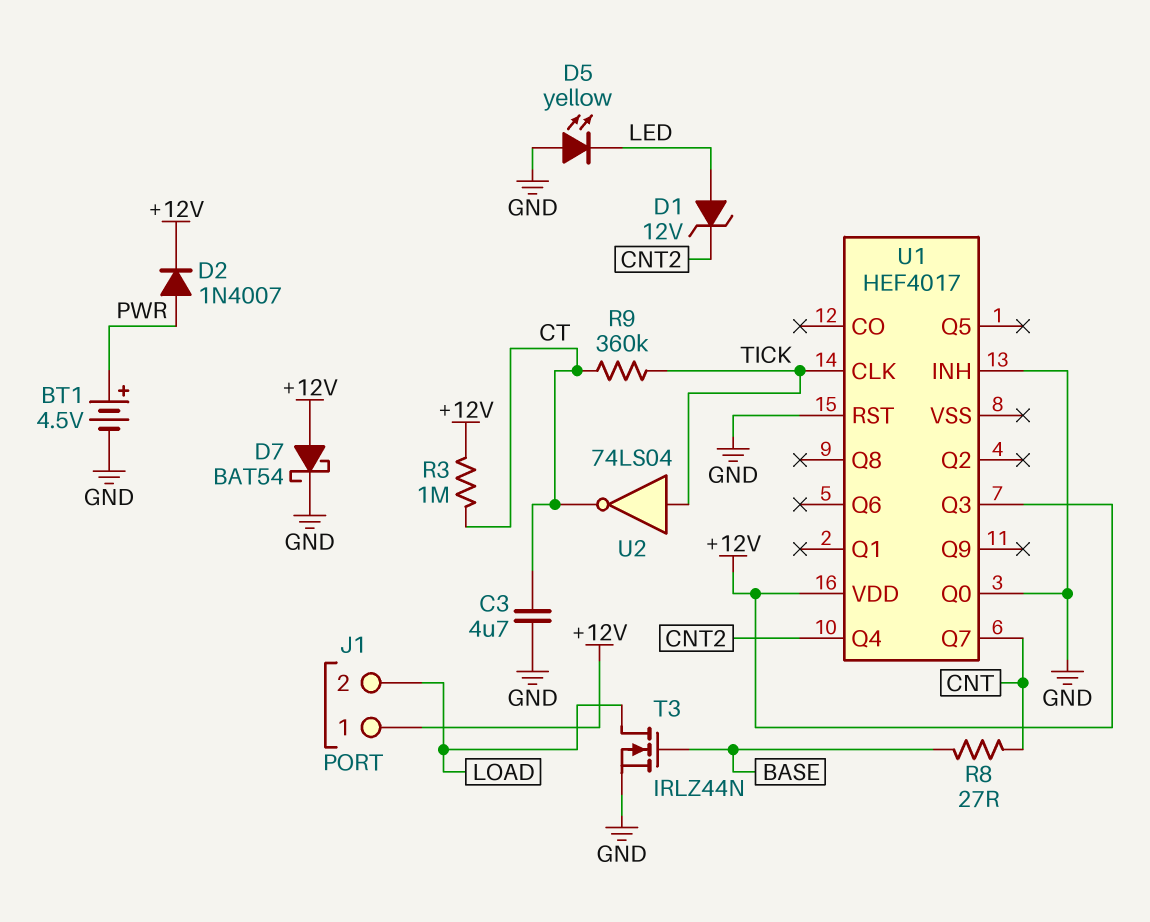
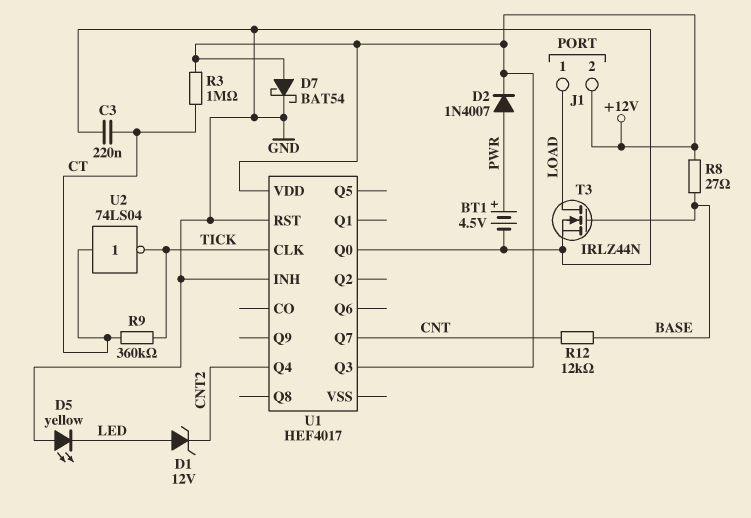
C3: 4.7uF (CT, GND) -> 220nF (CT, GND)
J1 pin 1: +12V -> LOAD
J1 pin 2: LOAD -> +12V
R8: 27 (BASE, CNT) -> 27 (+12V, BASE)
R12: none -> 12k (BASE, CNT)
U2: NOT 74LS04 (in TICK, out CT) -> NOT 74LS04 (in CT, out TICK)

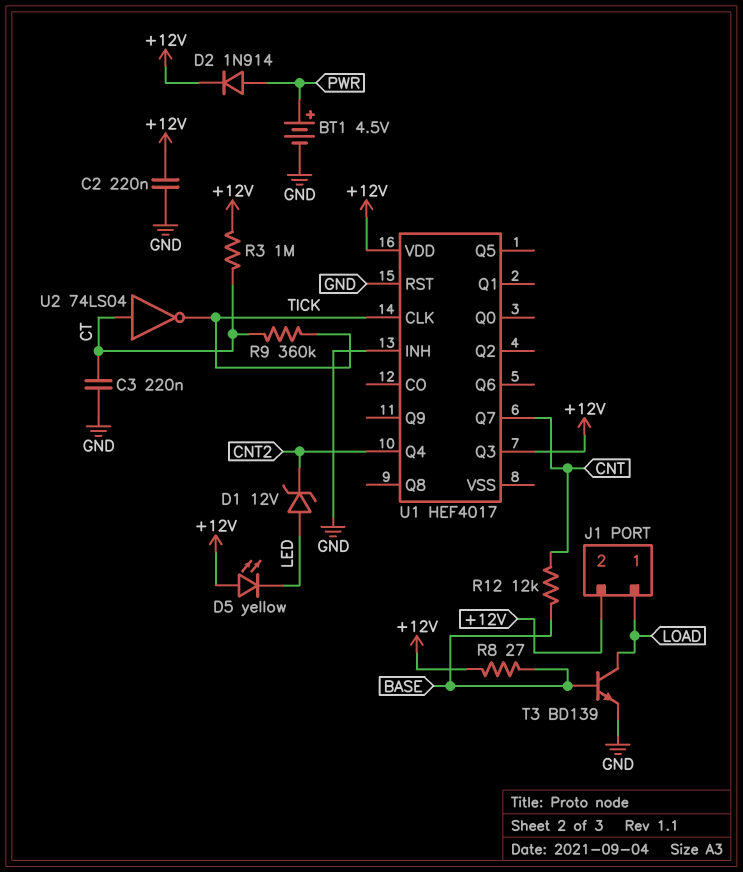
C2: none -> 220nF (+12V, GND)
D2: diode 1N4007 (A PWR, K +12V) -> diode 1N914 (A PWR, K +12V)
D5: LED yellow (A GND, K LED) -> LED yellow (A +12V, K LED)
D7: schottky BAT54 (A +12V, K GND) -> none
T3: NMOS IRLZ44N (G BASE, D LOAD, S GND) -> NPN BD139 (B BASE, C LOAD, E GND)
U1 pin Q0: GND -> none

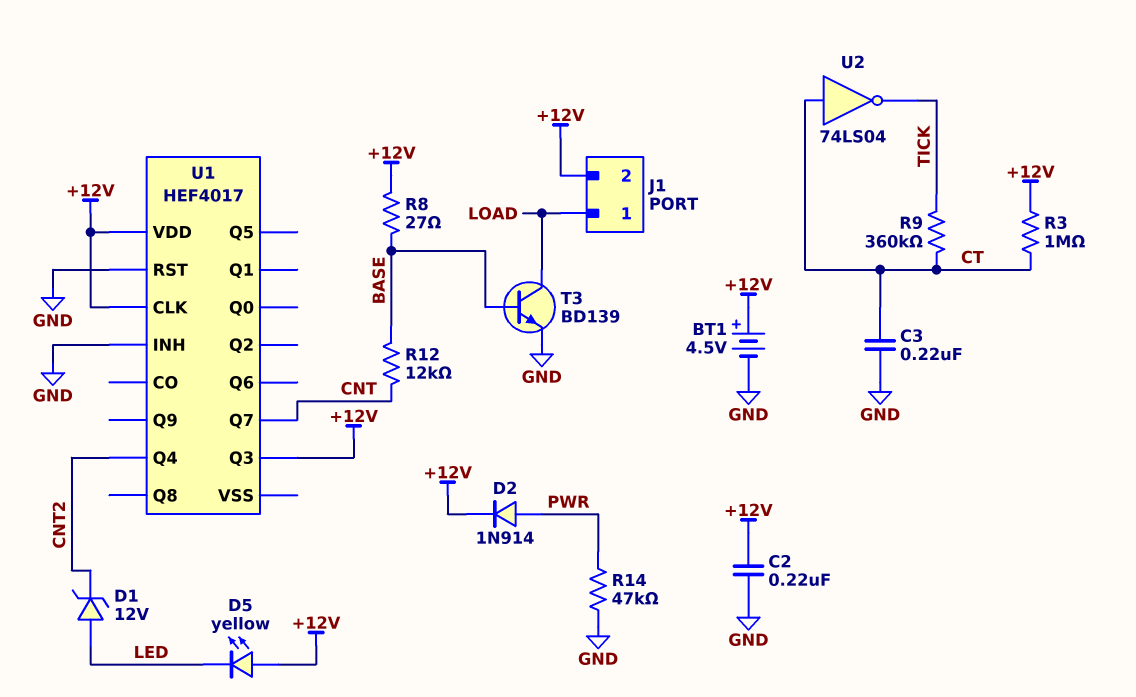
BT1: 4.5V (plus PWR, minus GND) -> 4.5V (plus +12V, minus GND)
R14: none -> 47k (GND, PWR)
U1 pin CLK: TICK -> +12V

